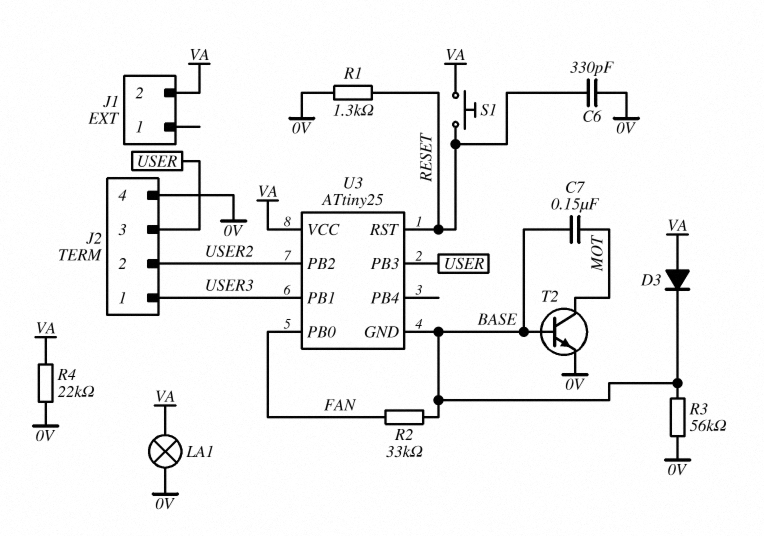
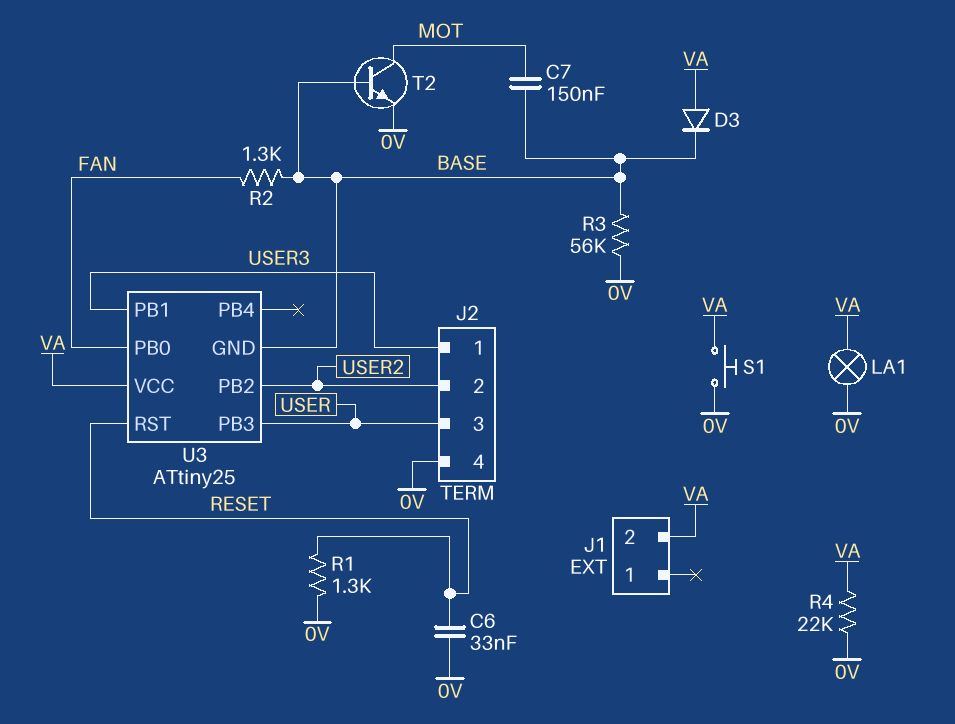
C6: 330pF (0V, RESET) -> 33nF (0V, RESET)
R2: 33k (BASE, FAN) -> 1.3k (BASE, FAN)
S1: button (RESET, VA) -> button (0V, VA)

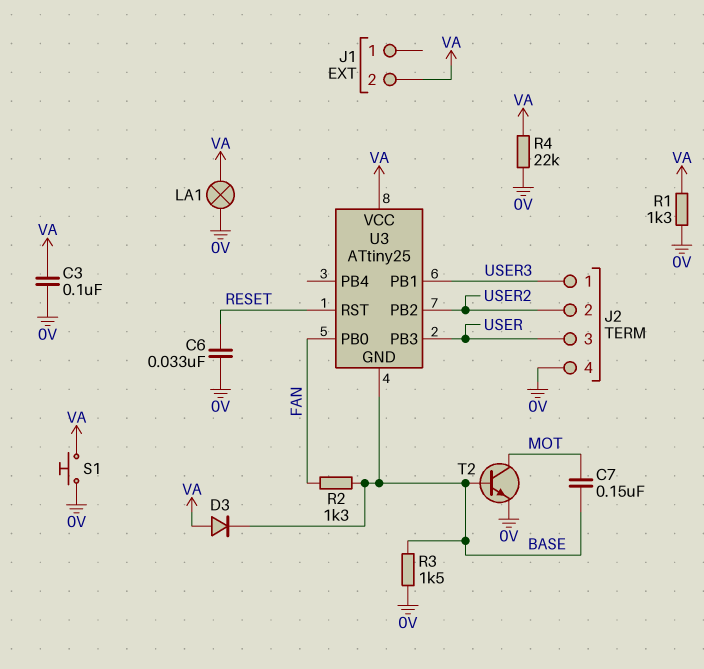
C3: none -> 100nF (0V, VA)
R1: 1.3k (0V, RESET) -> 1.3k (0V, VA)
R3: 56k (0V, BASE) -> 1.5k (0V, BASE)

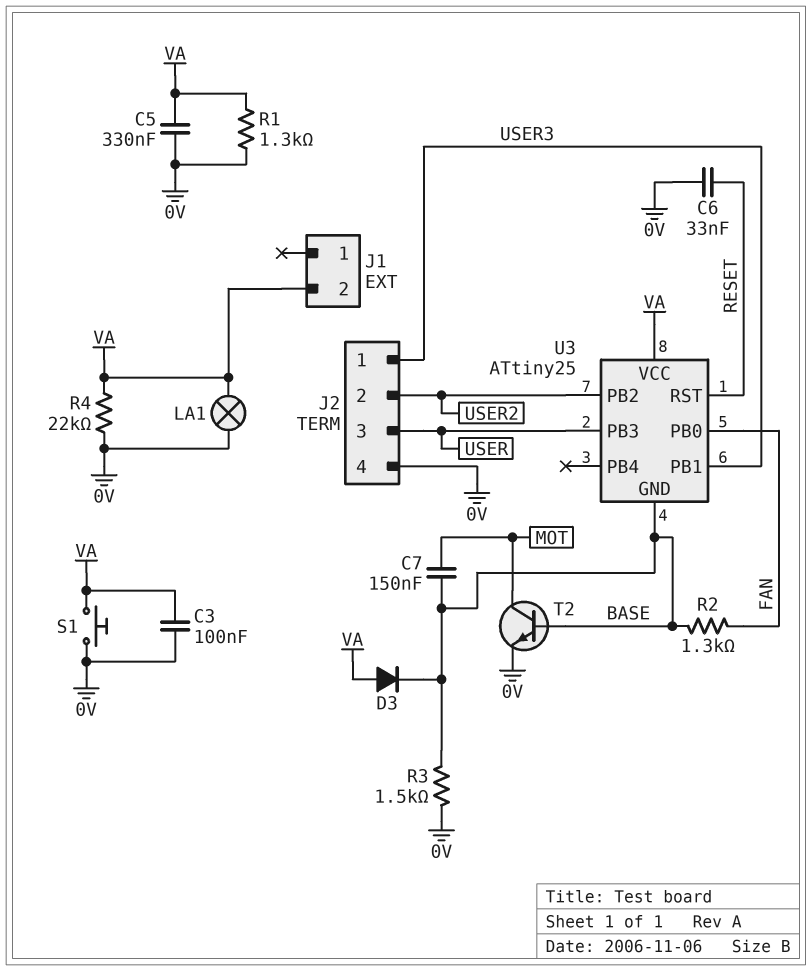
C5: none -> 330nF (0V, VA)

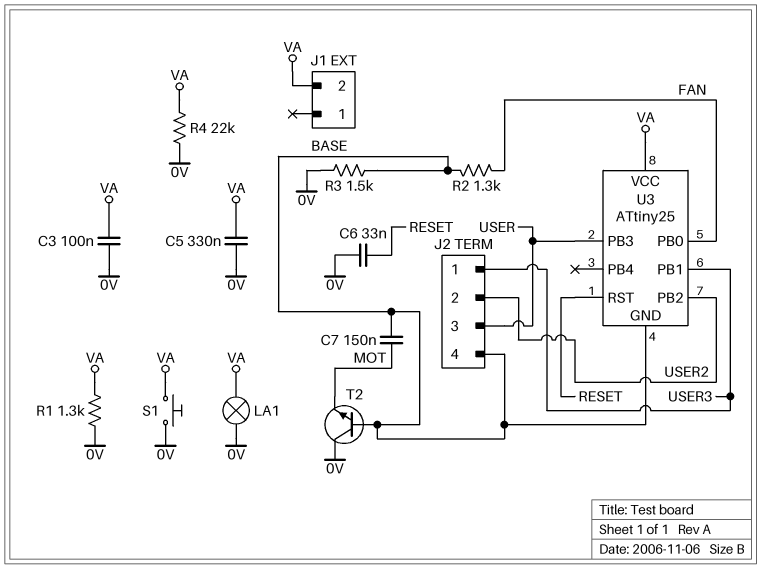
D3: diode (A VA, K BASE) -> none
J2 pin 4: 0V -> BASE
T2: NPN (B BASE, C MOT, E 0V) -> NPN (B BASE, C 0V, E MOT)

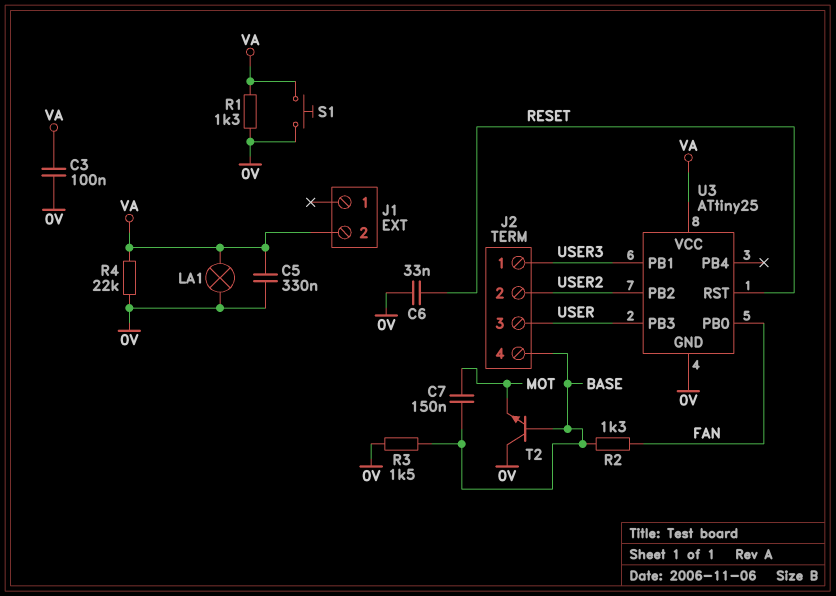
U3 pin GND: BASE -> 0V

